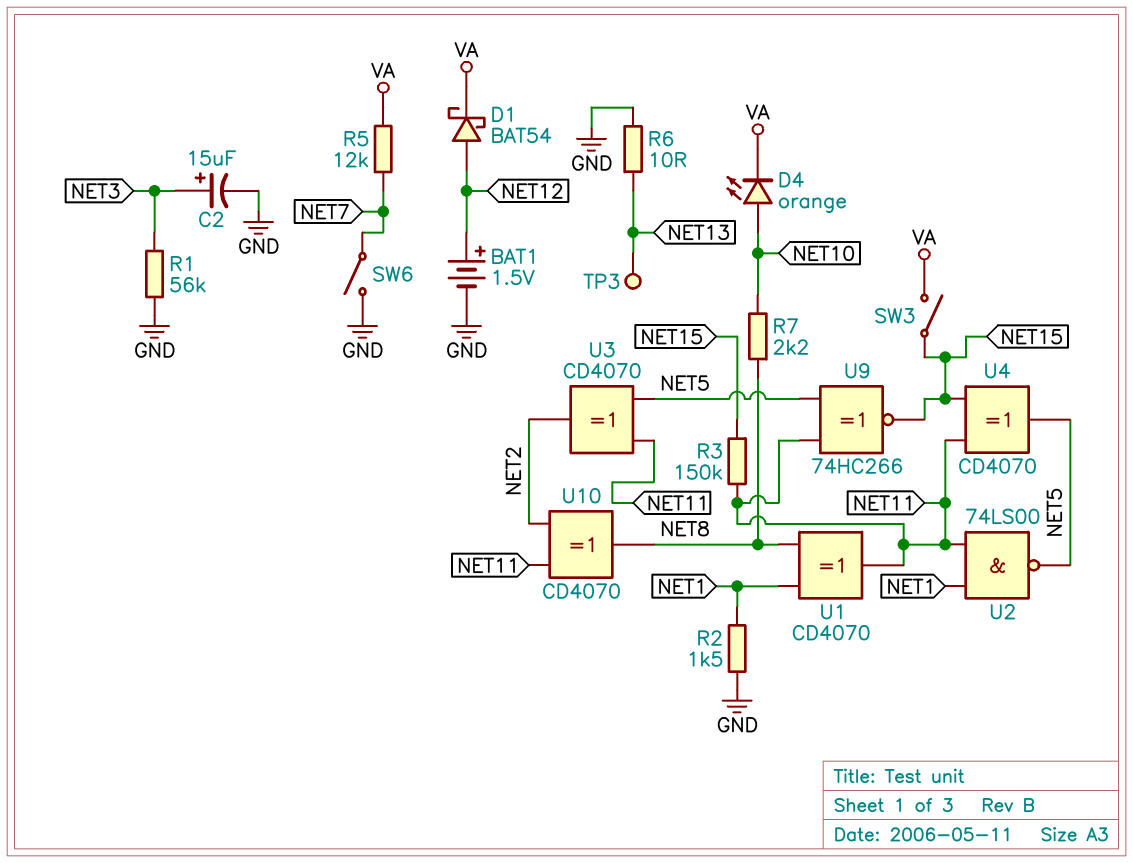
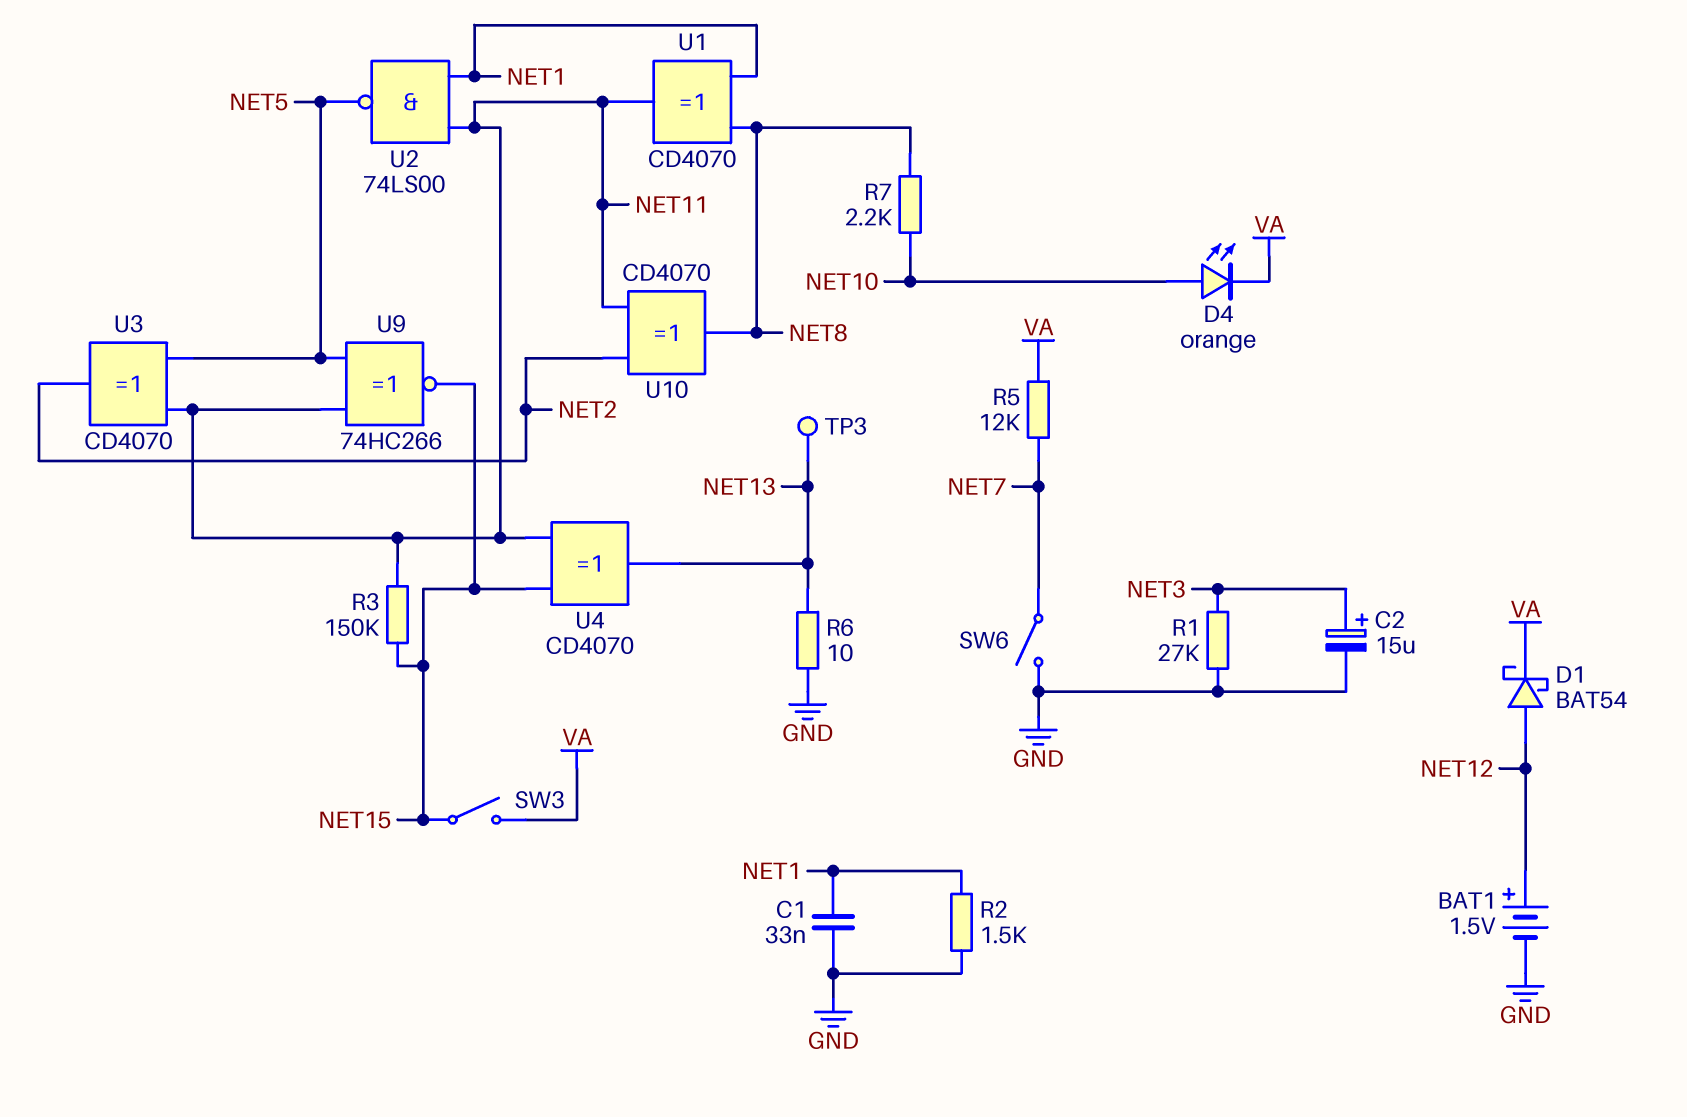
C1: none -> 33nF (GND, NET1)
R1: 56k (GND, NET3) -> 27k (GND, NET3)
U4: XOR CD4070 (in NET11, in NET15, out NET5) -> XOR CD4070 (in NET11, in NET15, out NET13)

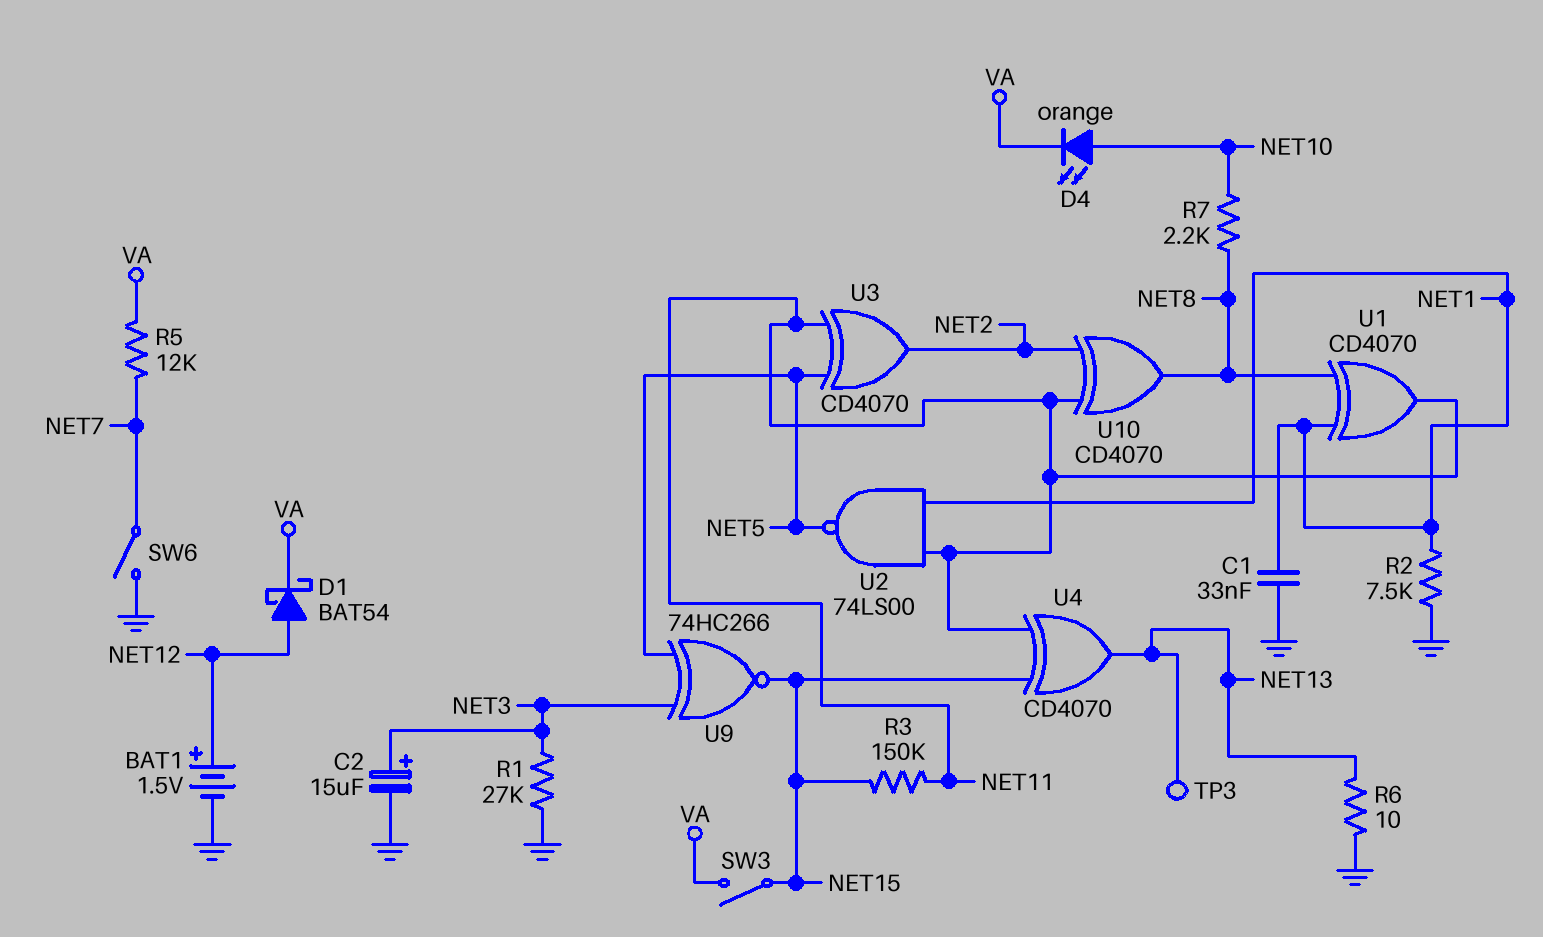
R2: 1.5k (GND, NET1) -> 7.5k (GND, NET1)
U9: XNOR 74HC266 (in NET5, in NET11, out NET15) -> XNOR 74HC266 (in NET3, in NET5, out NET15)

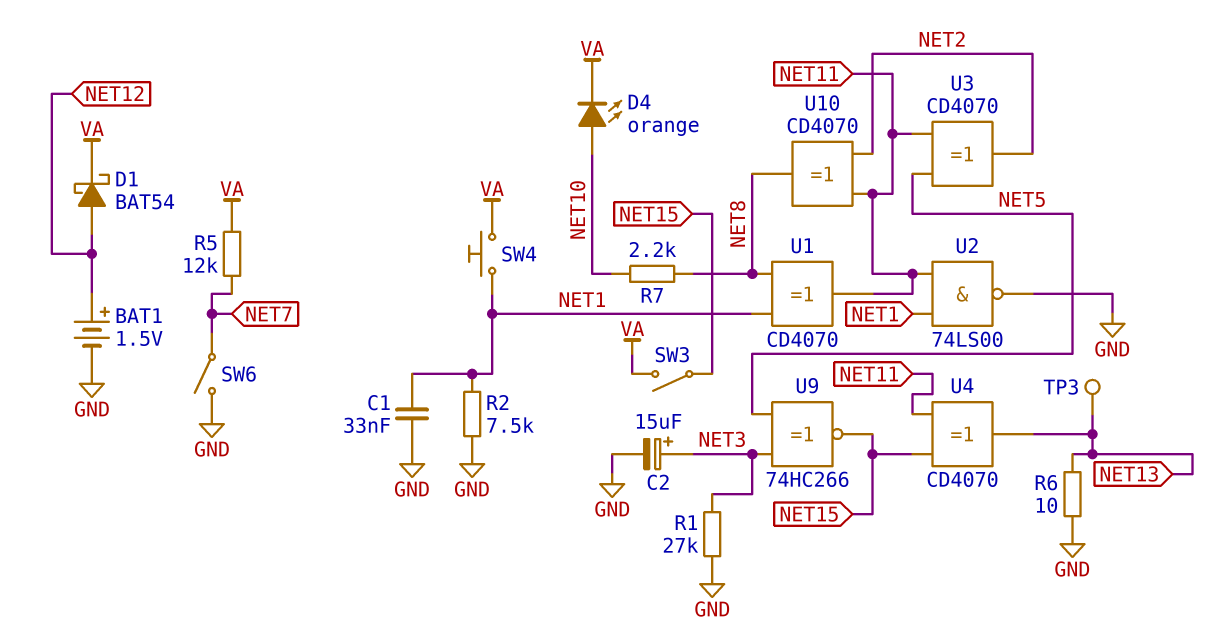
R3: 150k (NET11, NET15) -> none
SW4: none -> button (NET1, VA)
U2: NAND 74LS00 (in NET1, in NET11, out NET5) -> NAND 74LS00 (in NET1, in NET11, out GND)

